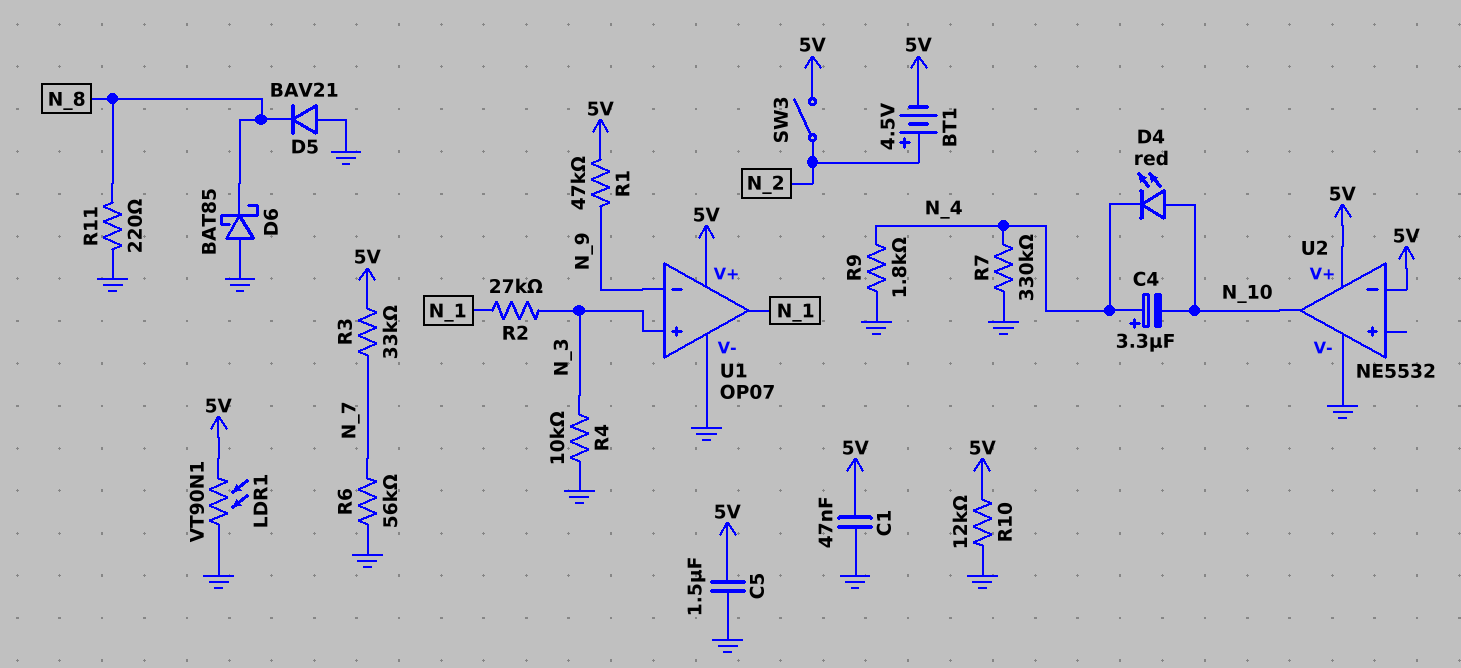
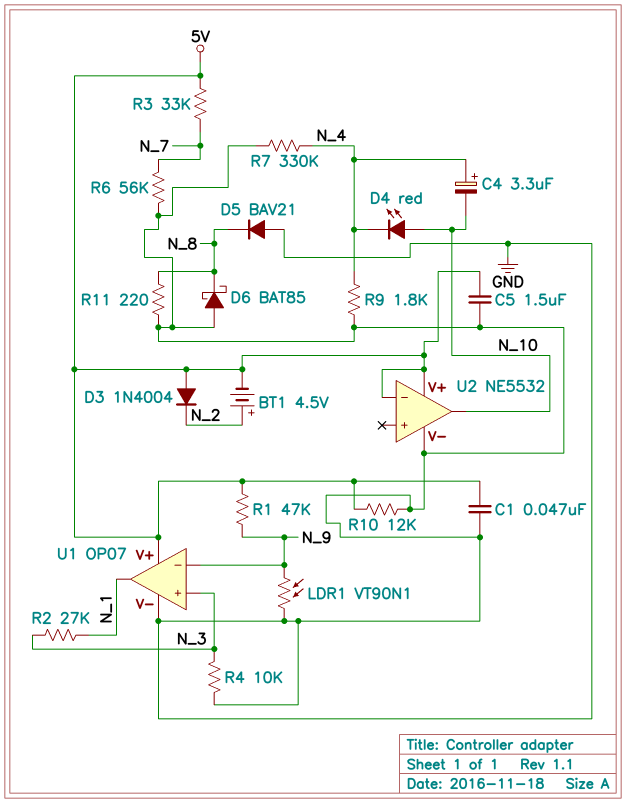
D3: none -> diode 1N4004 (A 5V, K N_2)
LDR1: VT90N1 (5V, GND) -> VT90N1 (GND, N_9)
SW3: switch (5V, N_2) -> none

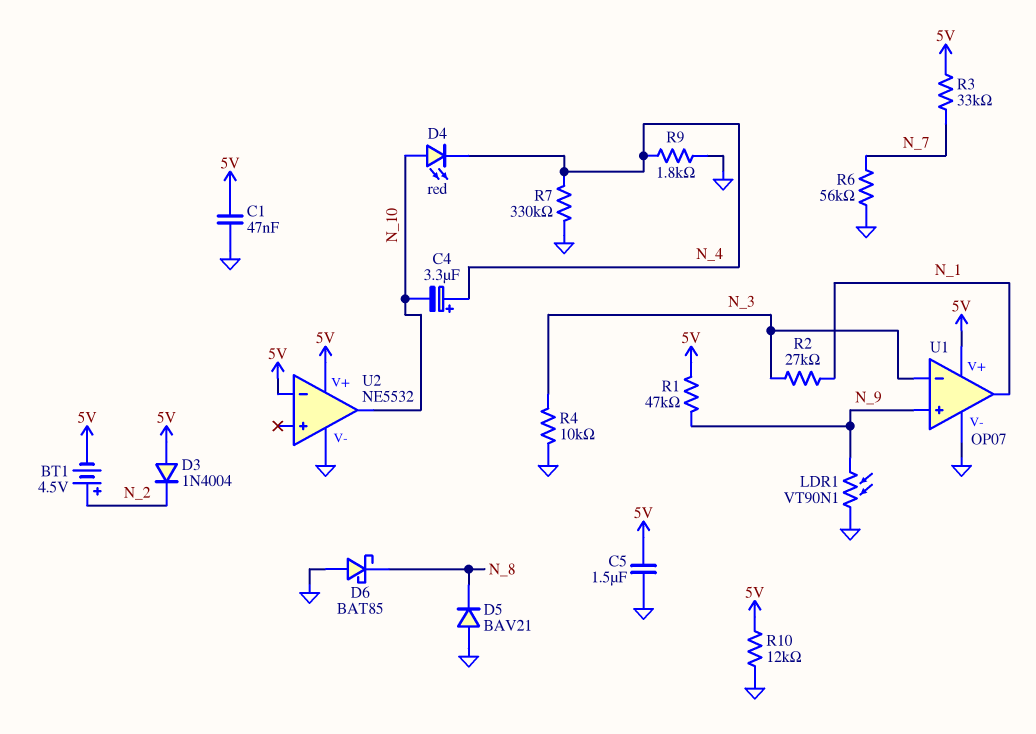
R11: 220 (GND, N_8) -> none
U1 pin in+: N_3 -> N_9
U1 pin in-: N_9 -> N_3

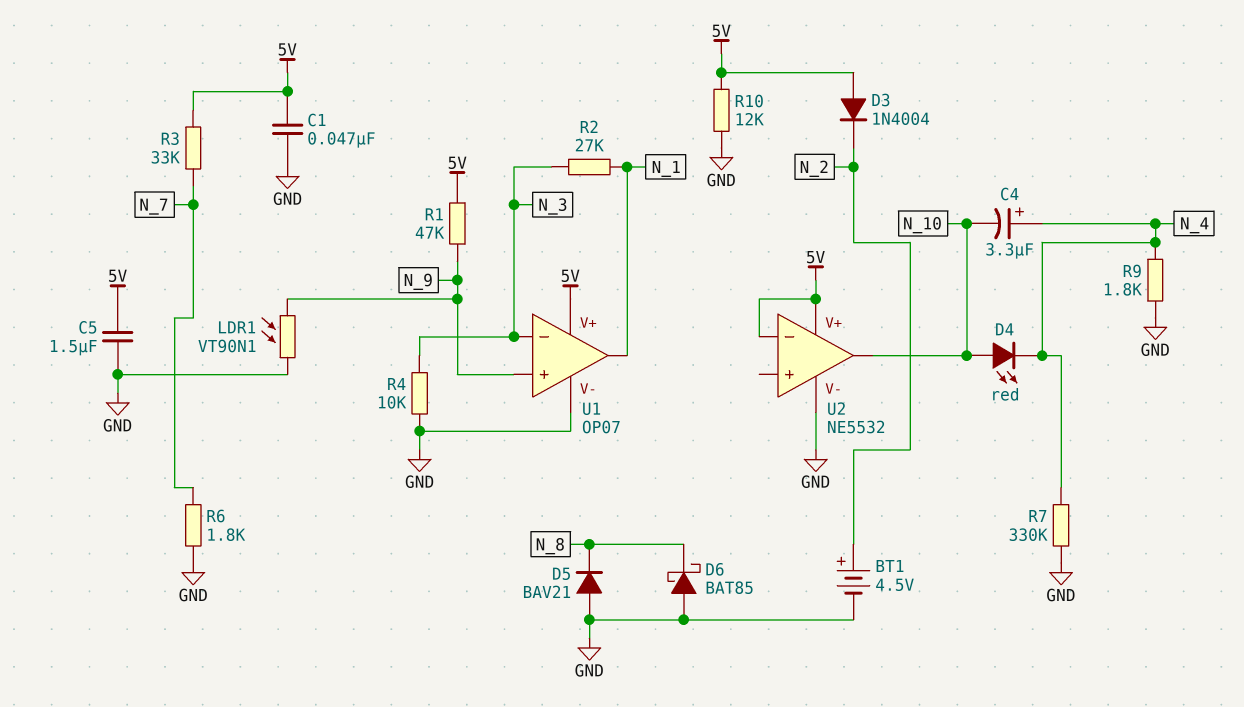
BT1: 4.5V (plus N_2, minus 5V) -> 4.5V (plus N_2, minus GND)
R6: 56k (GND, N_7) -> 1.8k (GND, N_7)

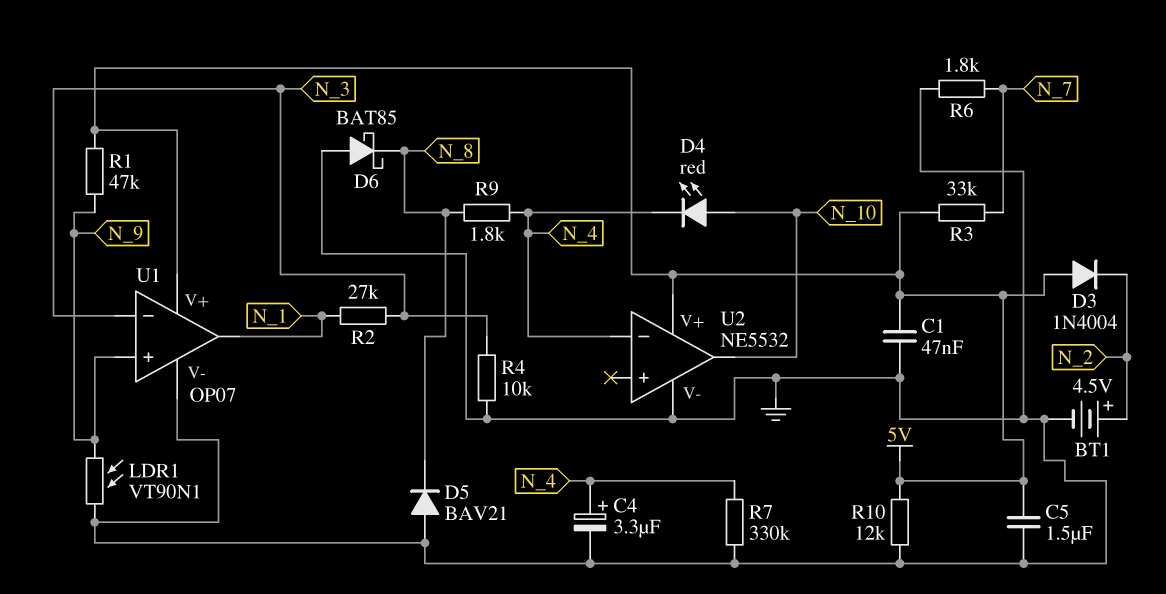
C4: 3.3uF (plus N_4, minus N_10) -> 3.3uF (plus N_4, minus GND)
R9: 1.8k (GND, N_4) -> 1.8k (N_4, N_8)
U2 pin in-: 5V -> N_4

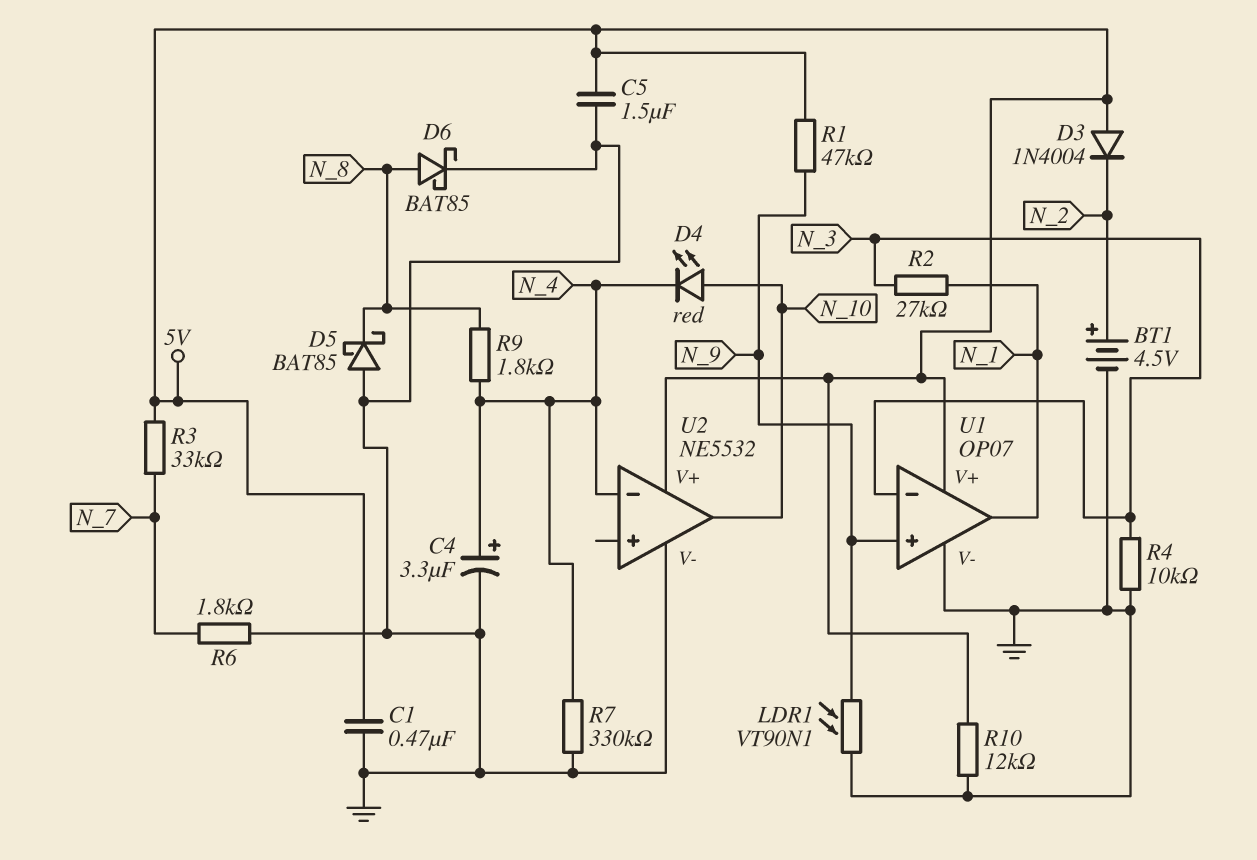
C1: 47nF (5V, GND) -> 470nF (5V, GND)
D5: diode BAV21 (A GND, K N_8) -> schottky BAT85 (A GND, K N_8)
D6: schottky BAT85 (A GND, K N_8) -> schottky BAT85 (A N_8, K GND)

